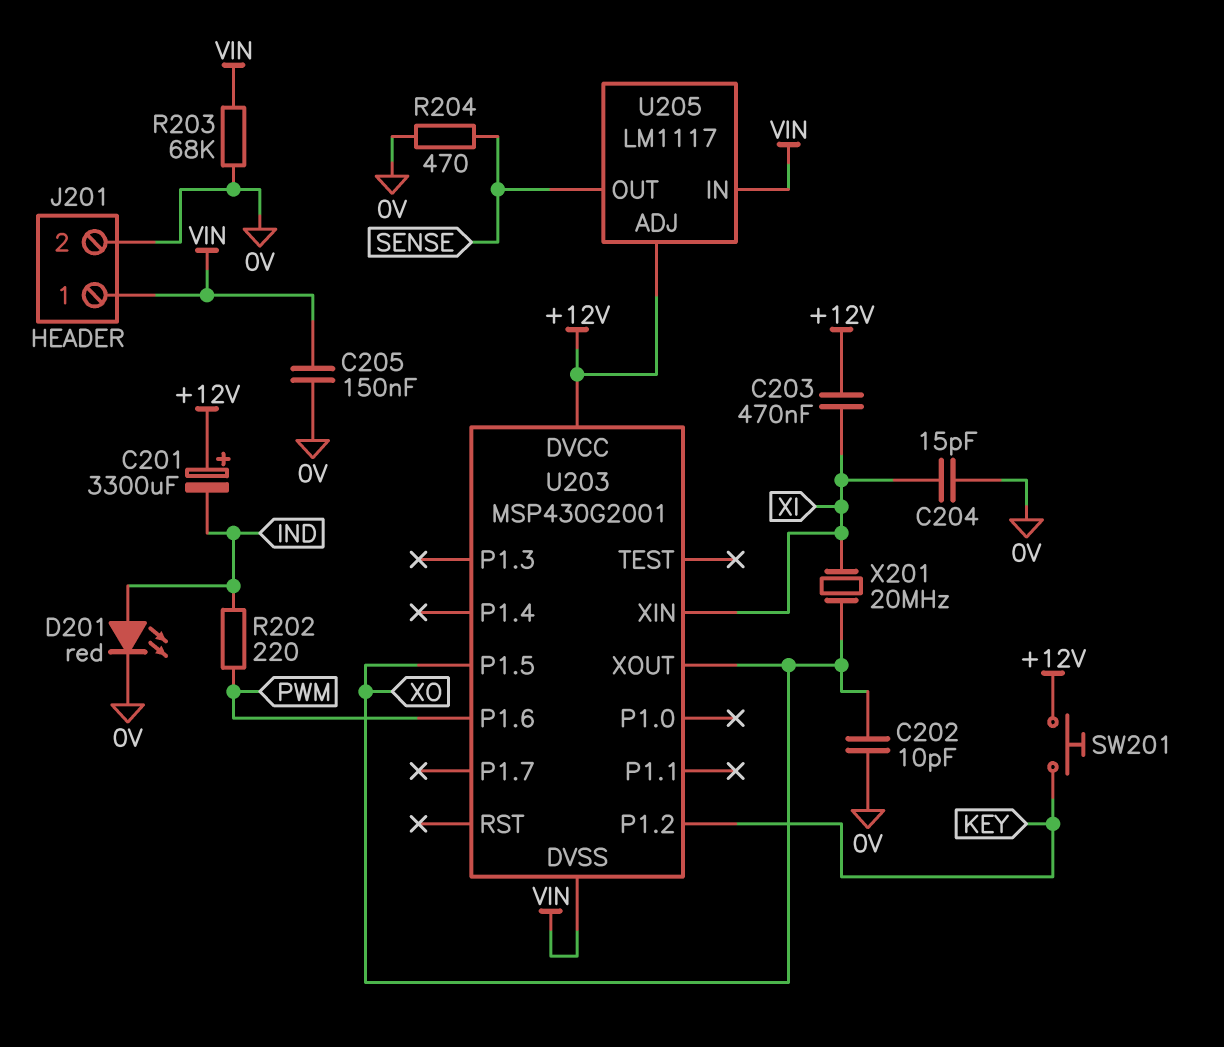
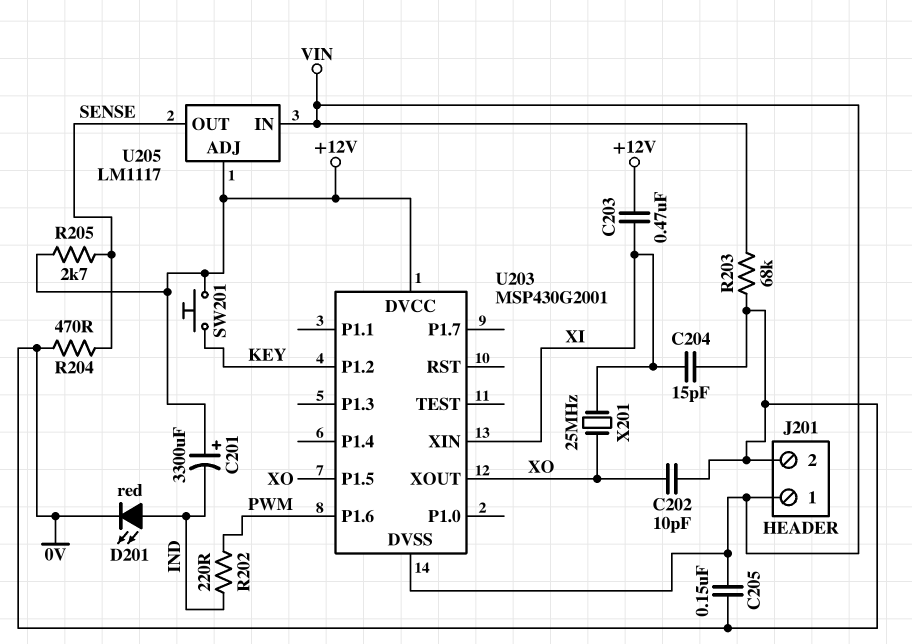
R205: none -> 2.7k (+12V, SENSE)
X201: 20MHz (XI, XO) -> 25MHz (XI, XO)

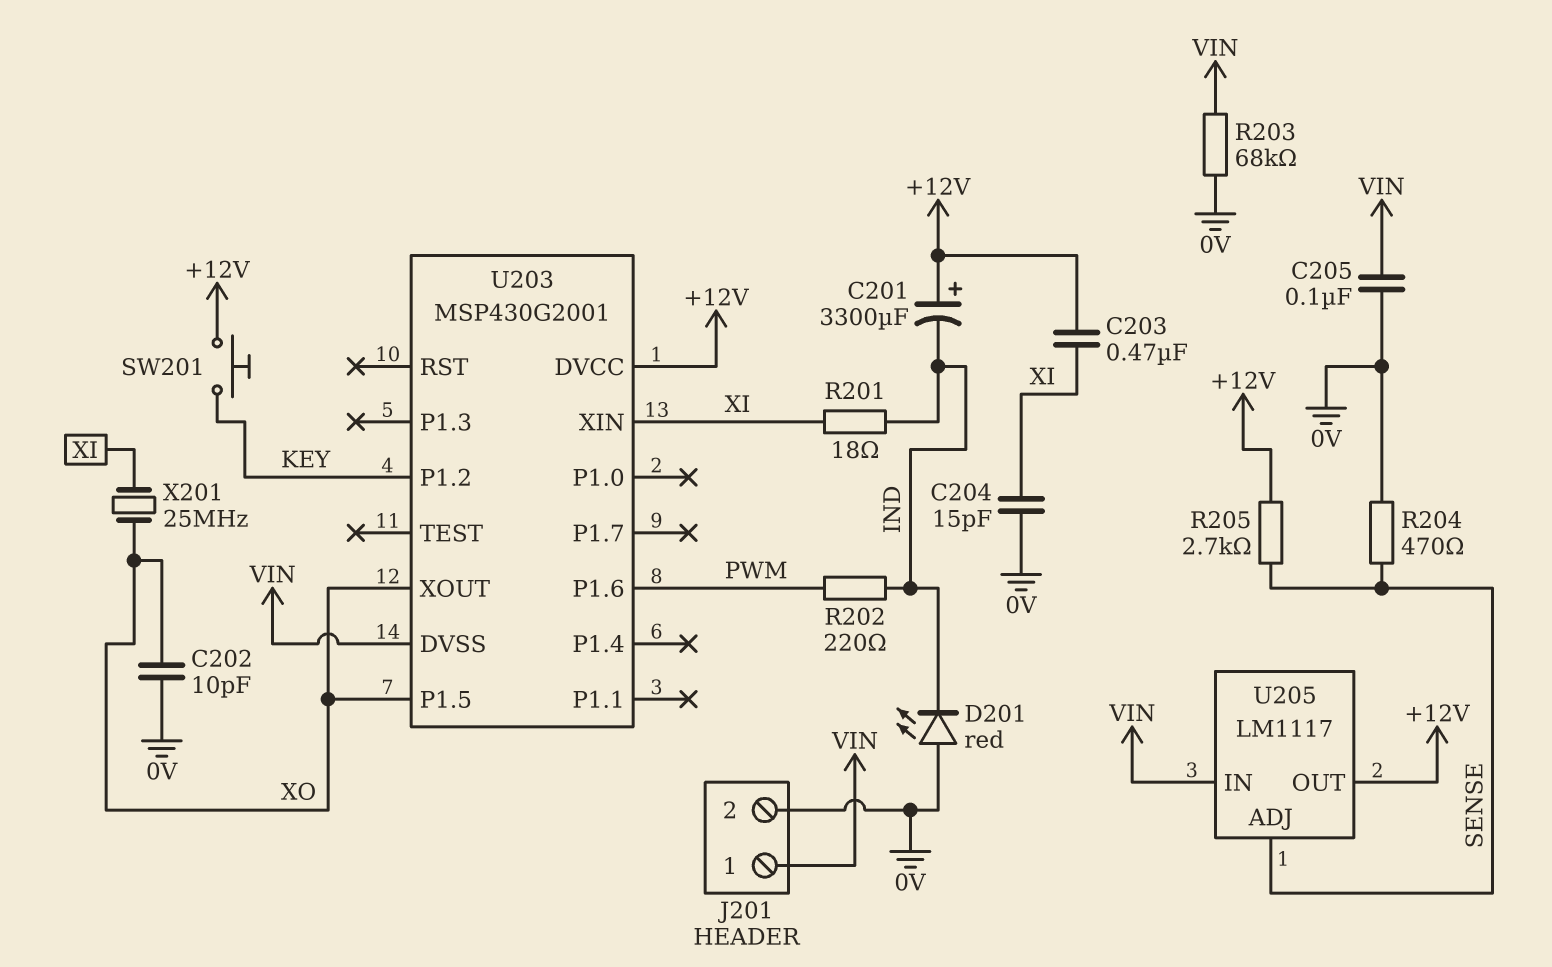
C205: 150nF (0V, VIN) -> 100nF (0V, VIN)
D201: LED red (A IND, K 0V) -> LED red (A 0V, K IND)
R201: none -> 18 (IND, XI)
U205 pin ADJ: +12V -> SENSE
U205 pin OUT: SENSE -> +12V

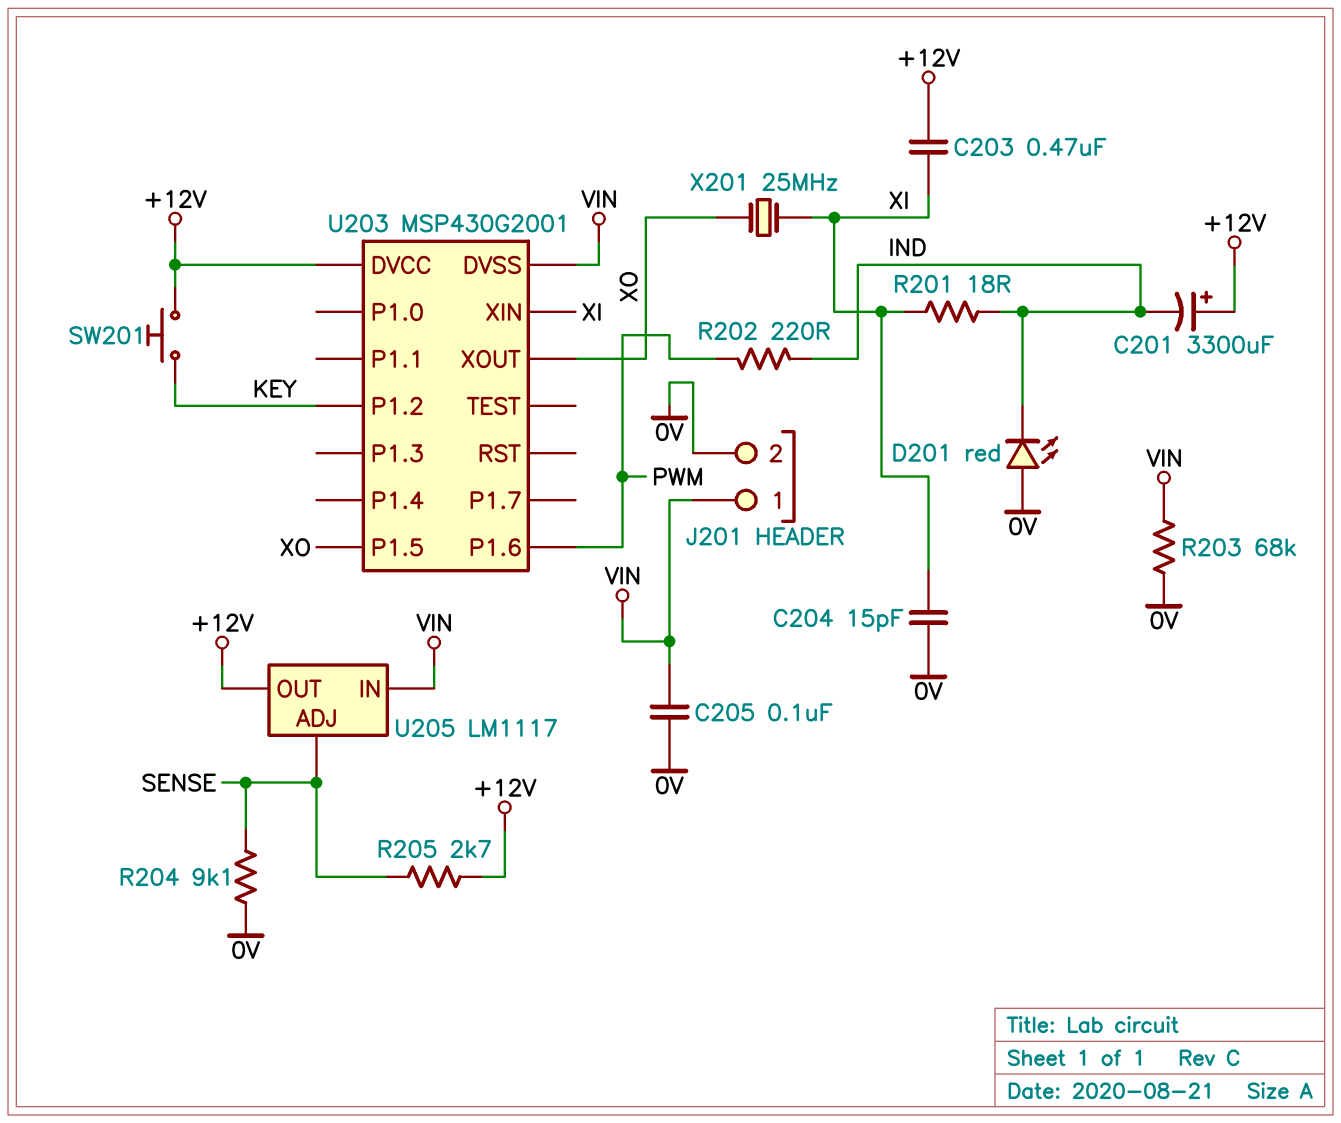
C202: 10pF (0V, XO) -> none
R204: 470 (0V, SENSE) -> 9.1k (0V, SENSE)

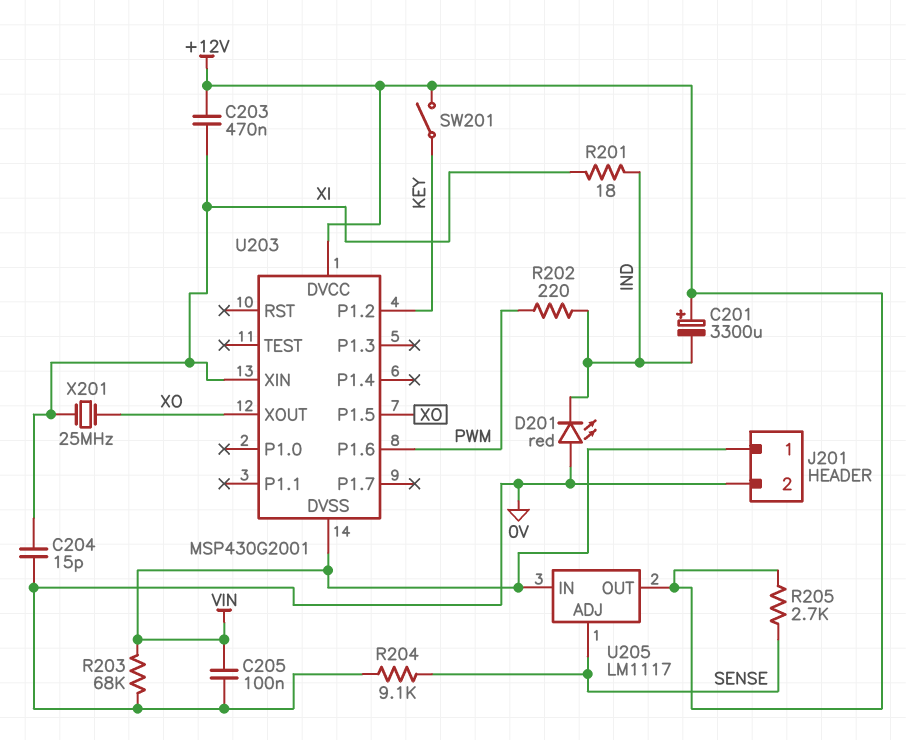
SW201: button (+12V, KEY) -> switch (+12V, KEY)

